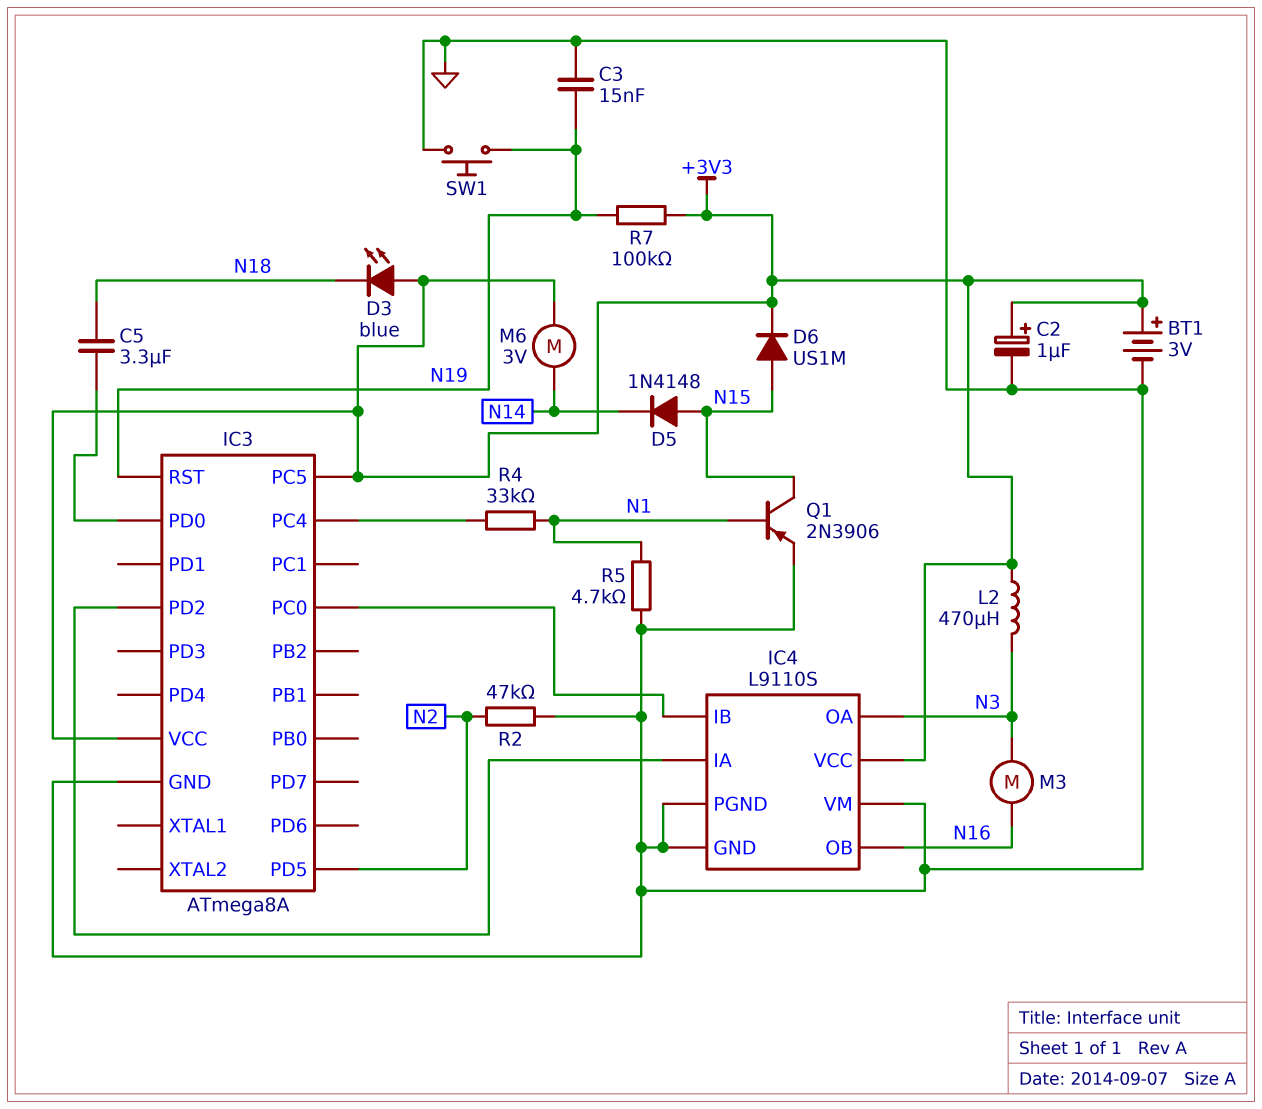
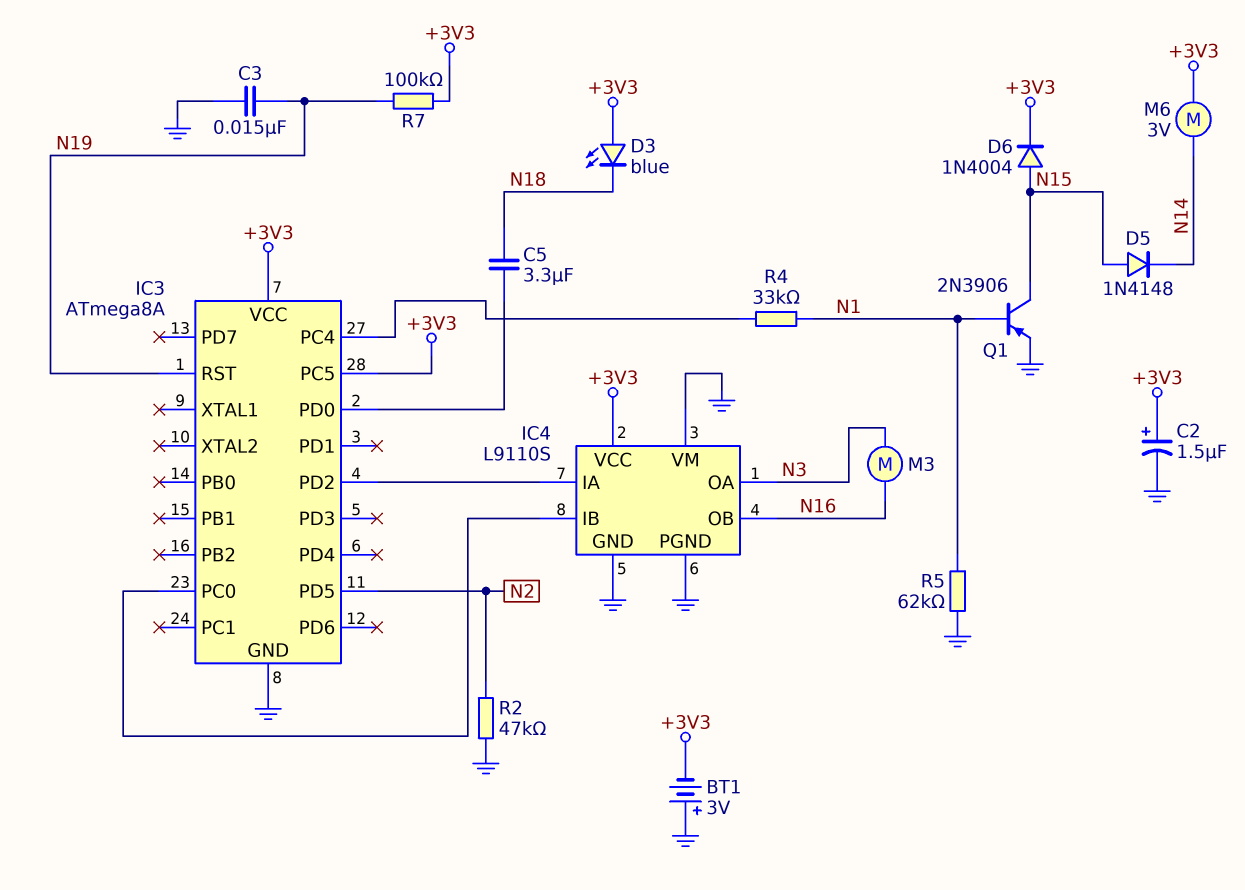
BT1: 3V (plus +3V3, minus GND) -> 3V (plus GND, minus +3V3)
C2: 1uF (plus +3V3, minus GND) -> 1.5uF (plus +3V3, minus GND)
D6: diode US1M (A N15, K +3V3) -> diode 1N4004 (A N15, K +3V3)
L2: 470uH (+3V3, N3) -> none
R5: 4.7k (GND, N1) -> 62k (GND, N1)
SW1: button (GND, N19) -> none

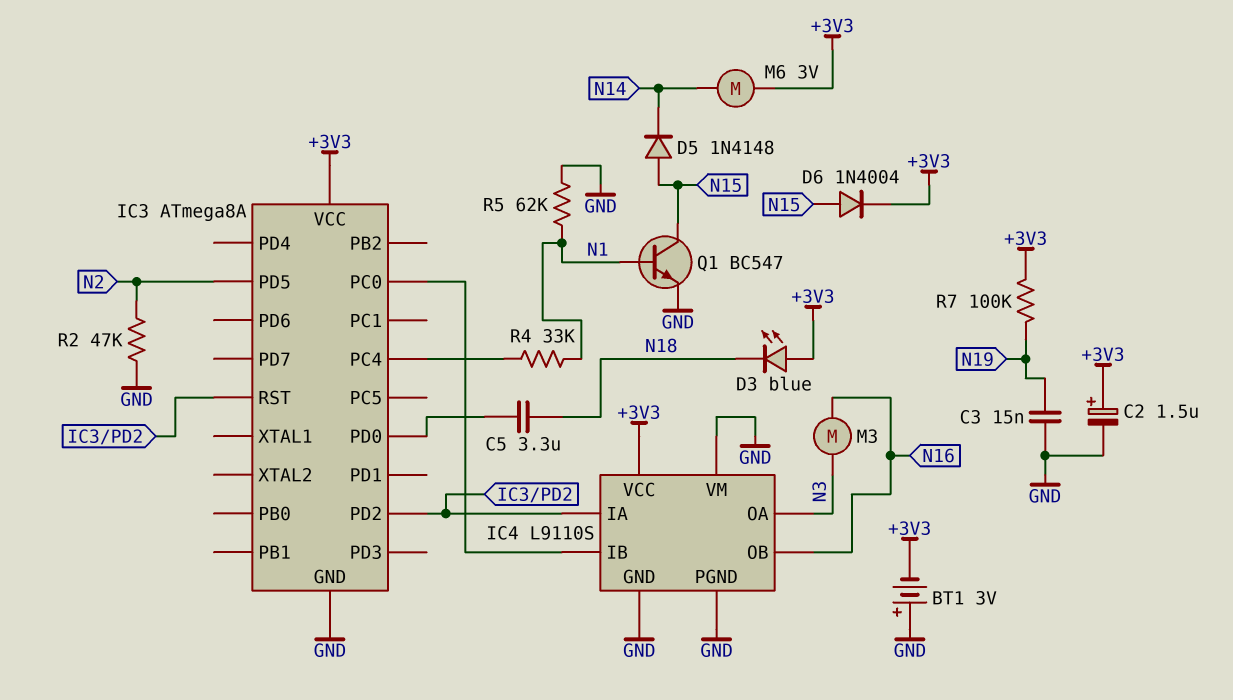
IC3 pin PC5: +3V3 -> none
IC3 pin RST: N19 -> IC3/PD2
Q1: PNP 2N3906 (B N1, C N15, E GND) -> NPN BC547 (B N1, C N15, E GND)

